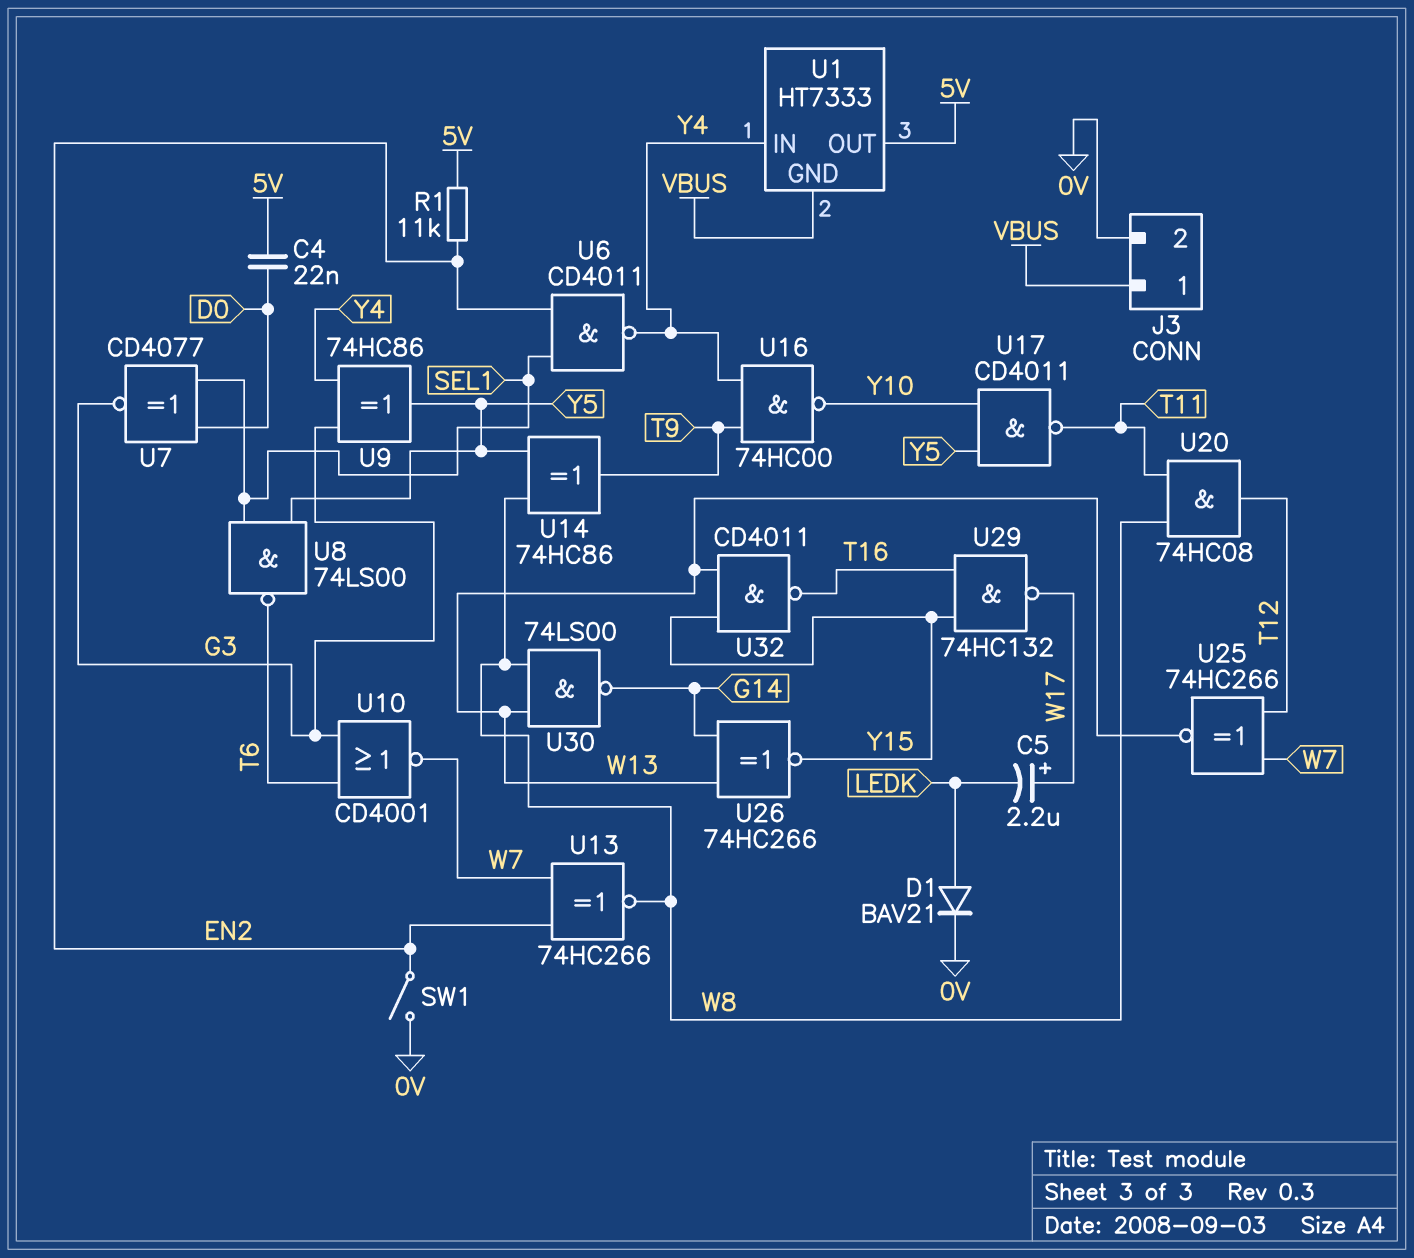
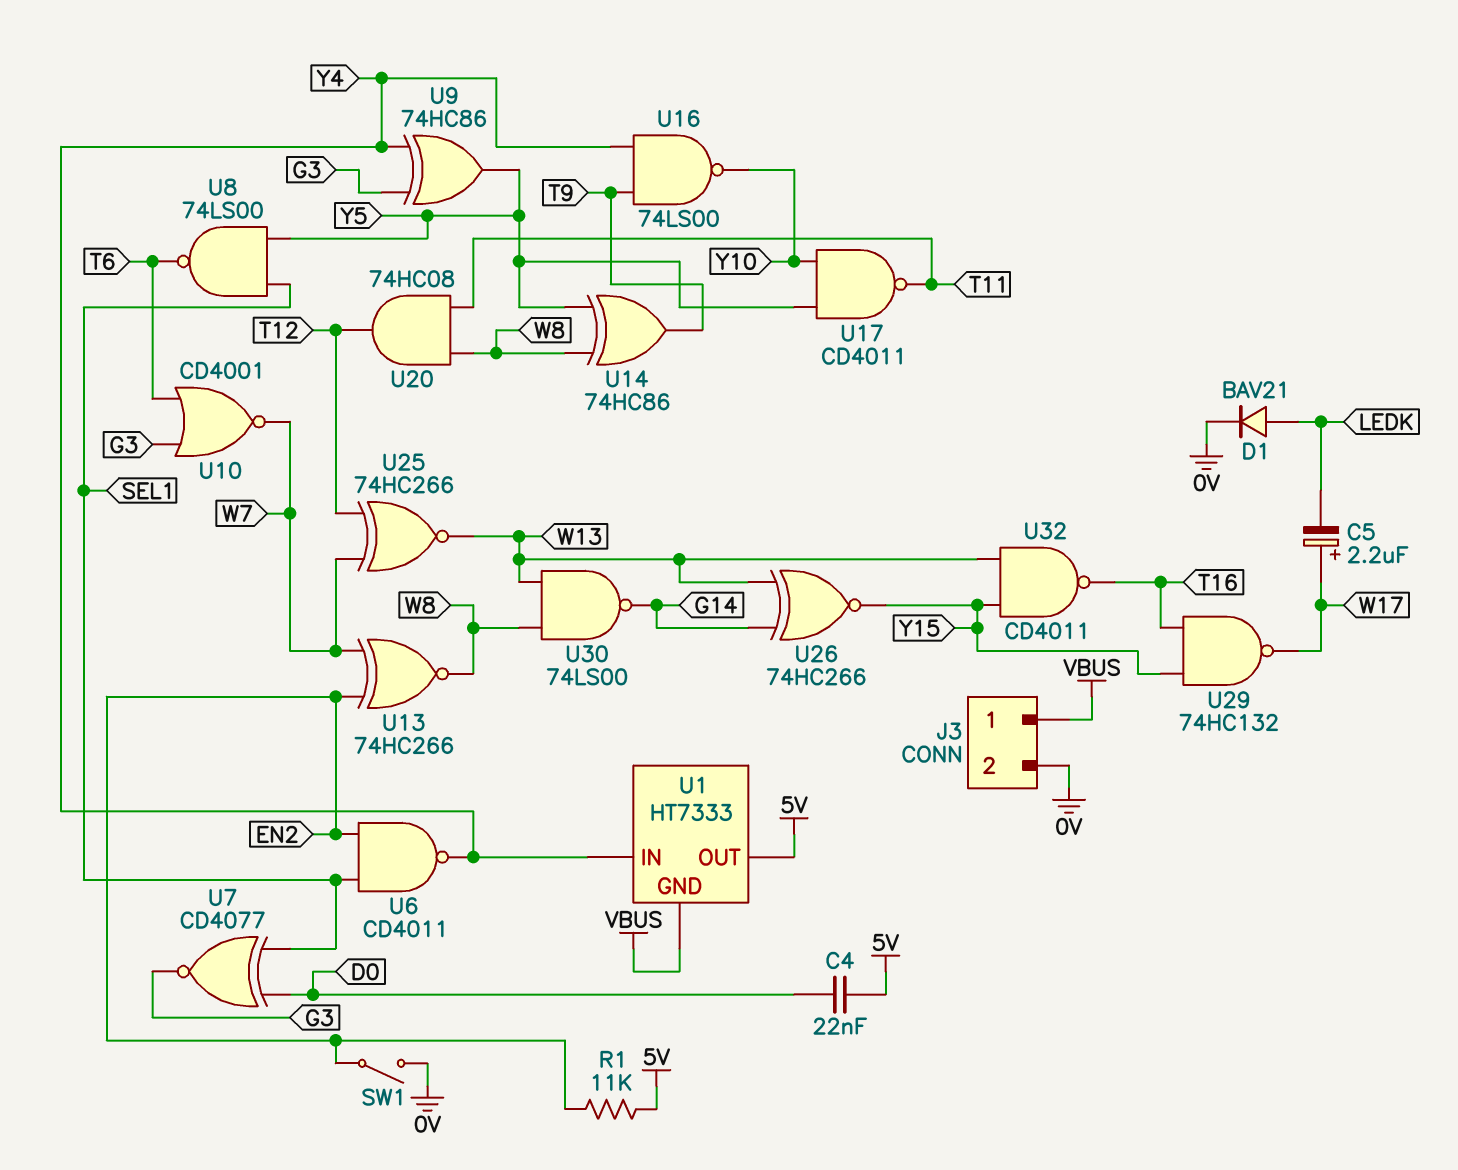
U16: NAND 74HC00 (in T9, in Y4, out Y10) -> NAND 74LS00 (in T9, in Y4, out Y10)

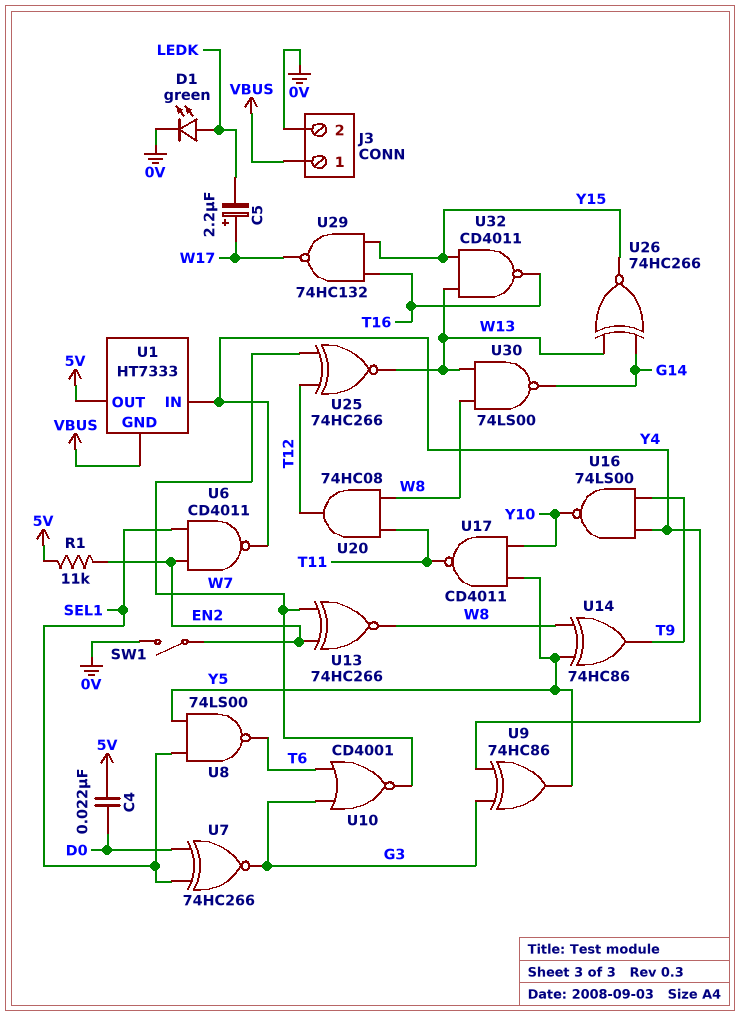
D1: diode BAV21 (A LEDK, K 0V) -> LED green (A LEDK, K 0V)
U7: XNOR CD4077 (in D0, in SEL1, out G3) -> XNOR 74HC266 (in D0, in SEL1, out G3)

